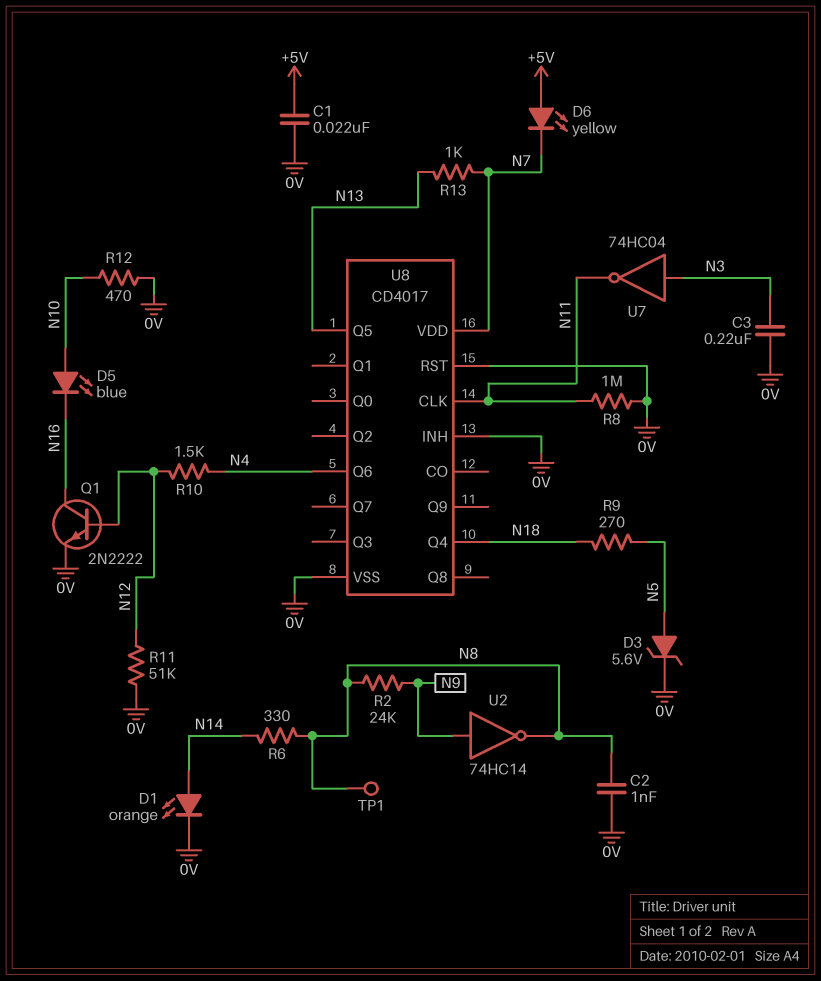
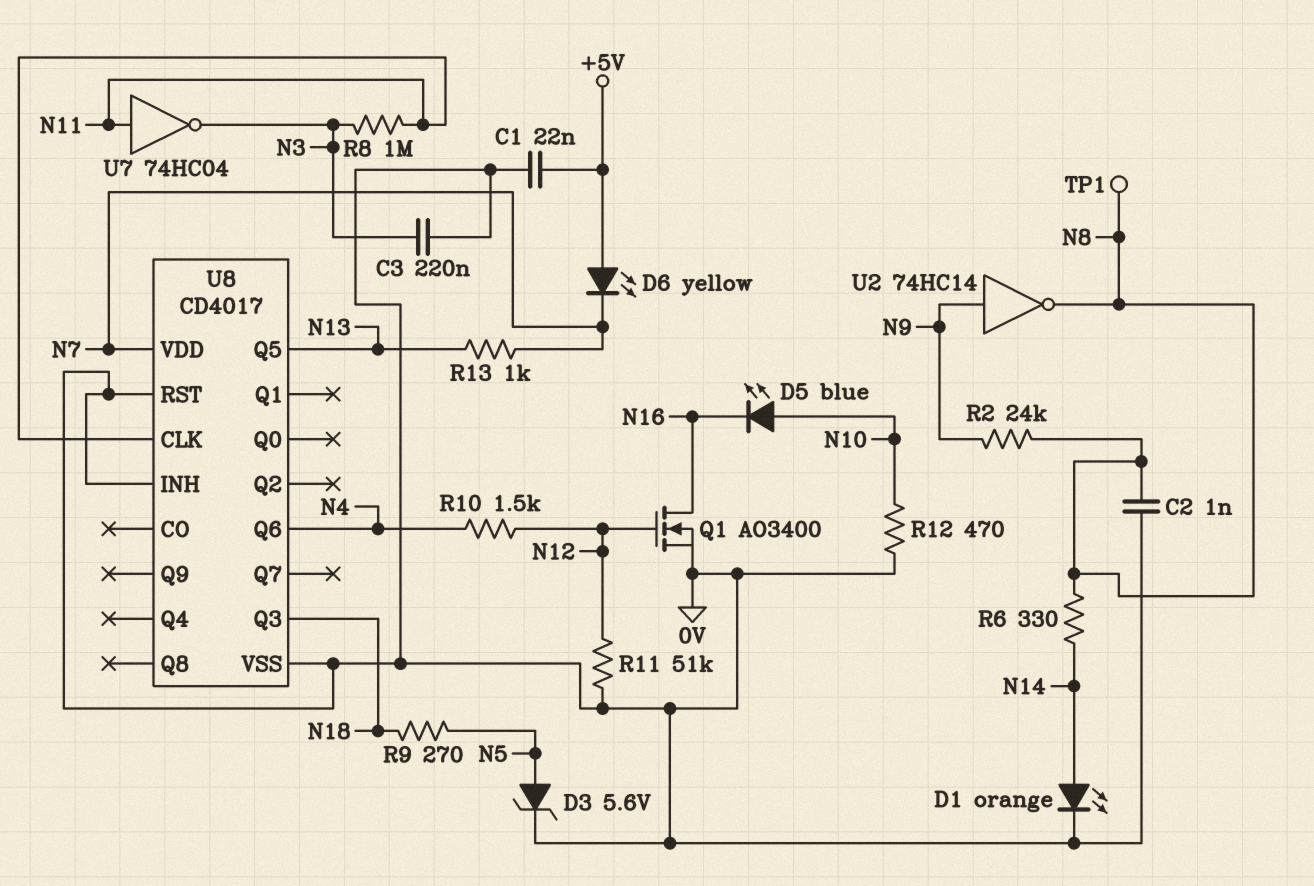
Q1: NPN 2N2222 (B N12, C N16, E 0V) -> NMOS AO3400 (G N12, D N16, S 0V)
R8: 1M (0V, N11) -> 1M (N3, N11)
U7: NOT 74HC04 (in N3, out N11) -> NOT 74HC04 (in N11, out N3)
U8 pin Q3: none -> N18
U8 pin Q4: N18 -> none

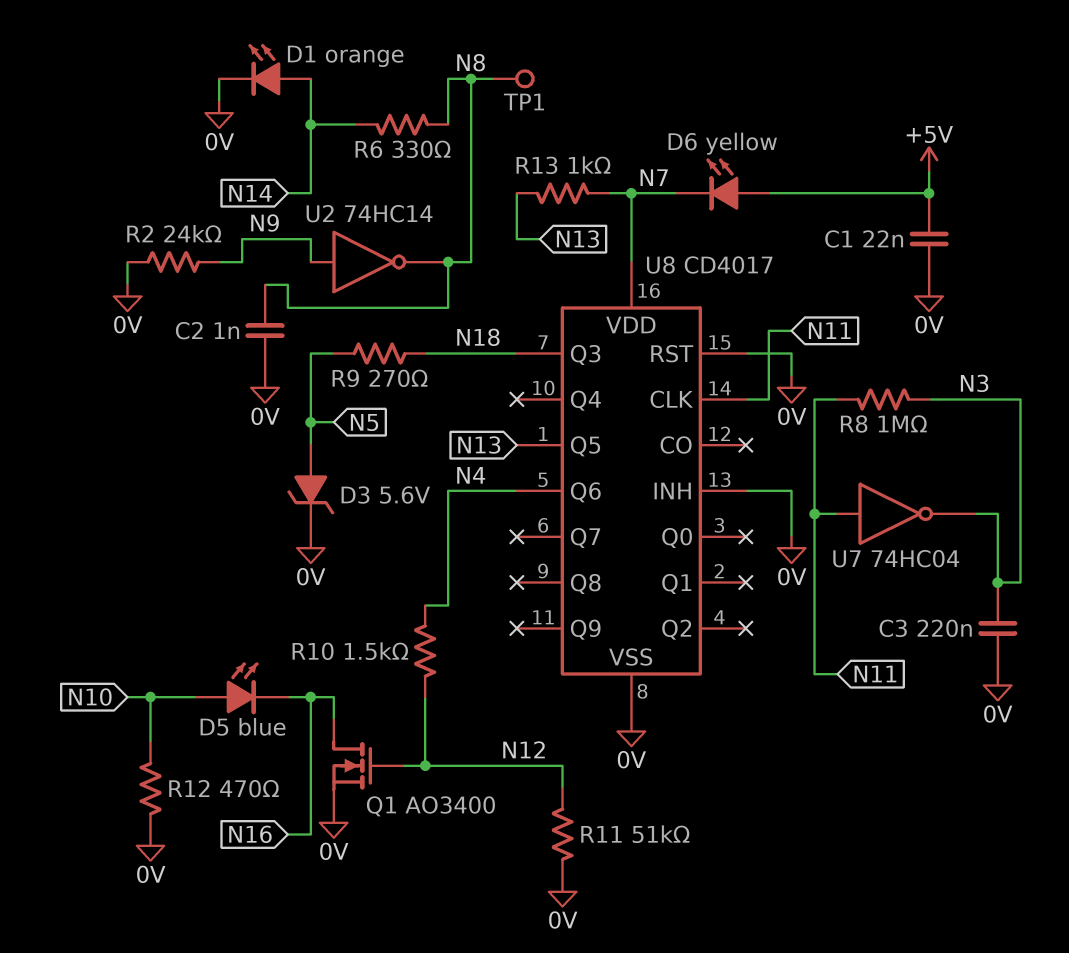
R2: 24k (N8, N9) -> 24k (0V, N9)

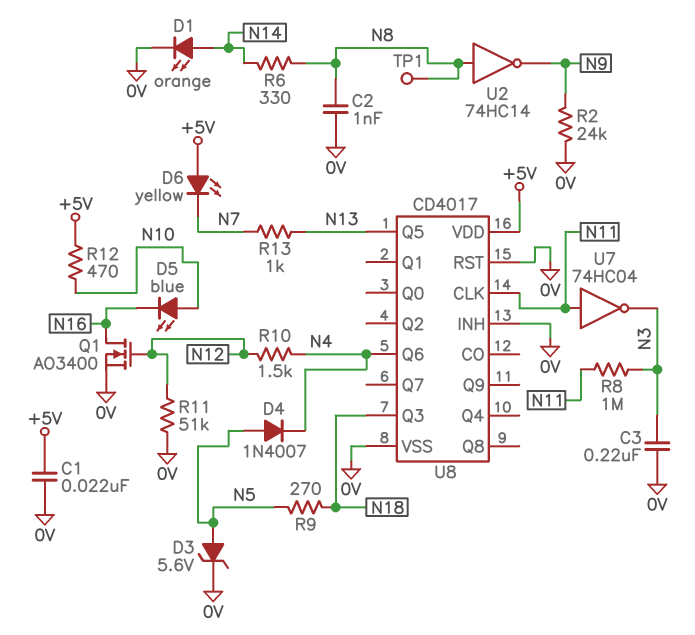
D4: none -> diode 1N4007 (A N5, K N4)
R12: 470 (0V, N10) -> 470 (+5V, N10)
U2: NOT 74HC14 (in N9, out N8) -> NOT 74HC14 (in N8, out N9)
U8 pin VDD: N7 -> +5V

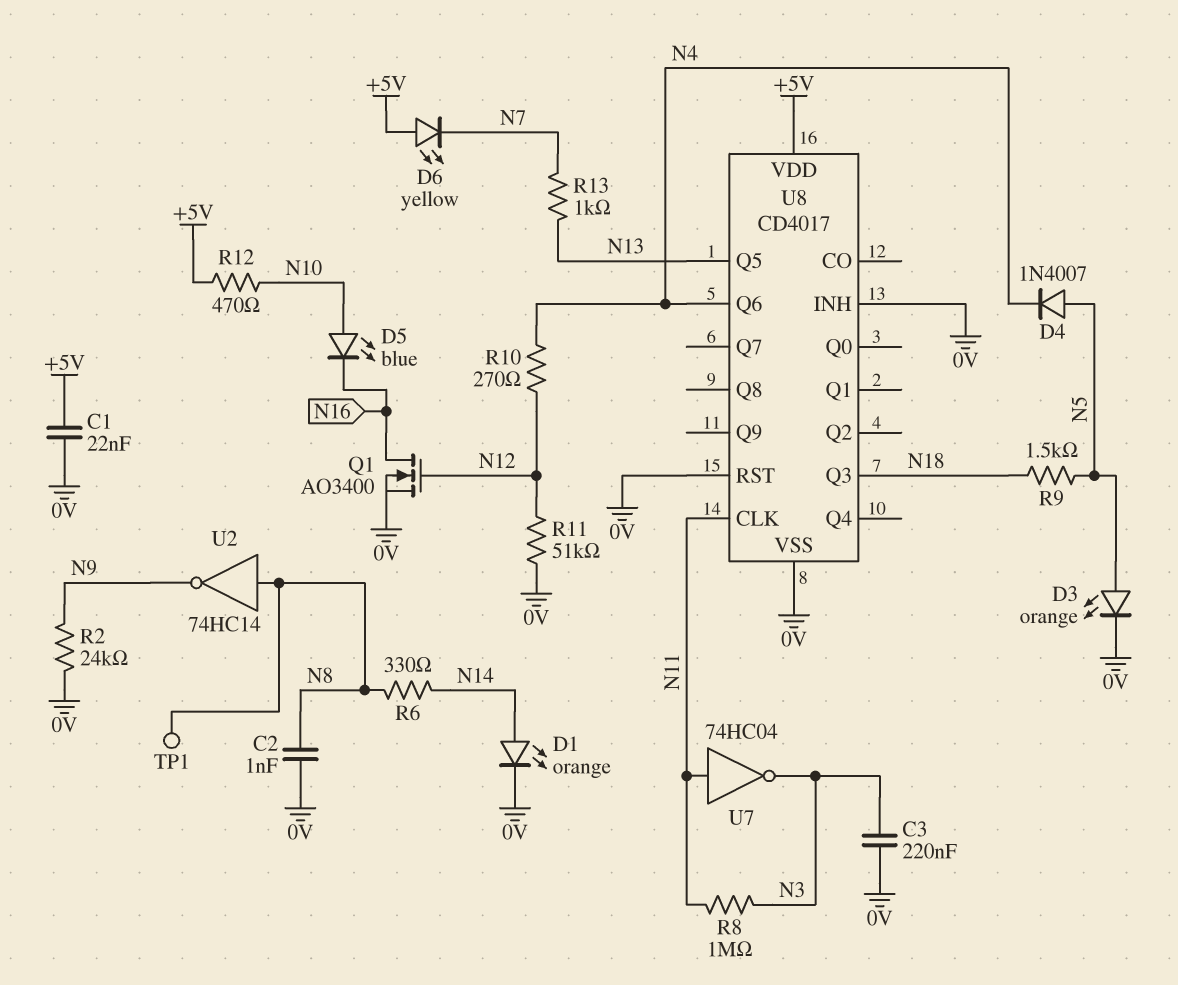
D3: zener 5.6V (A N5, K 0V) -> LED orange (A N5, K 0V)
R9: 270 (N5, N18) -> 1.5k (N5, N18)
R10: 1.5k (N4, N12) -> 270 (N4, N12)

